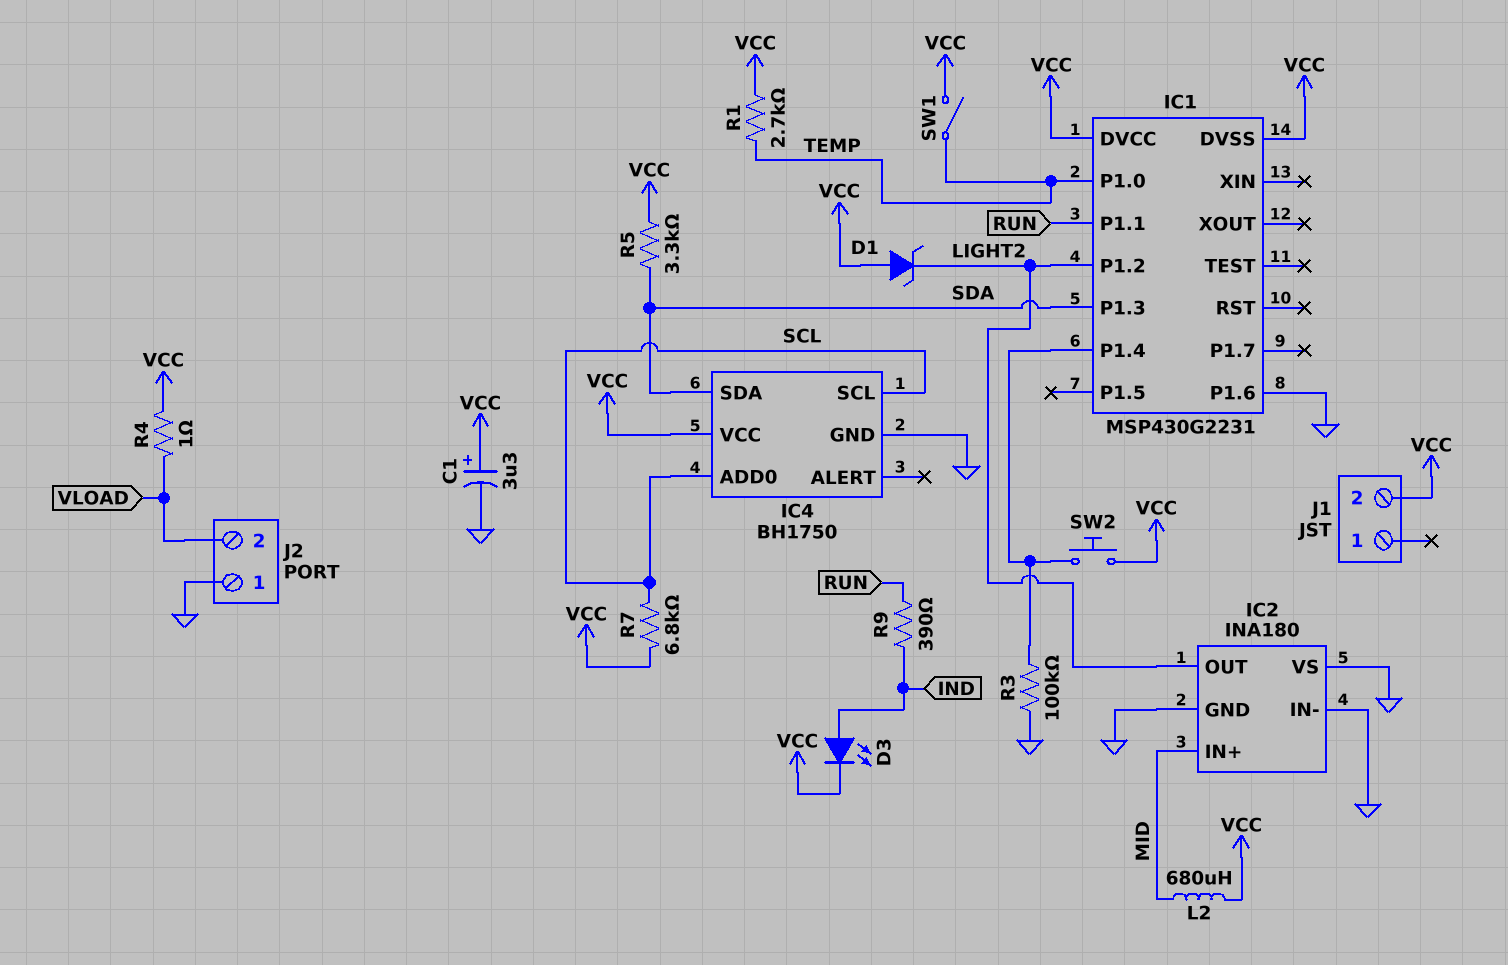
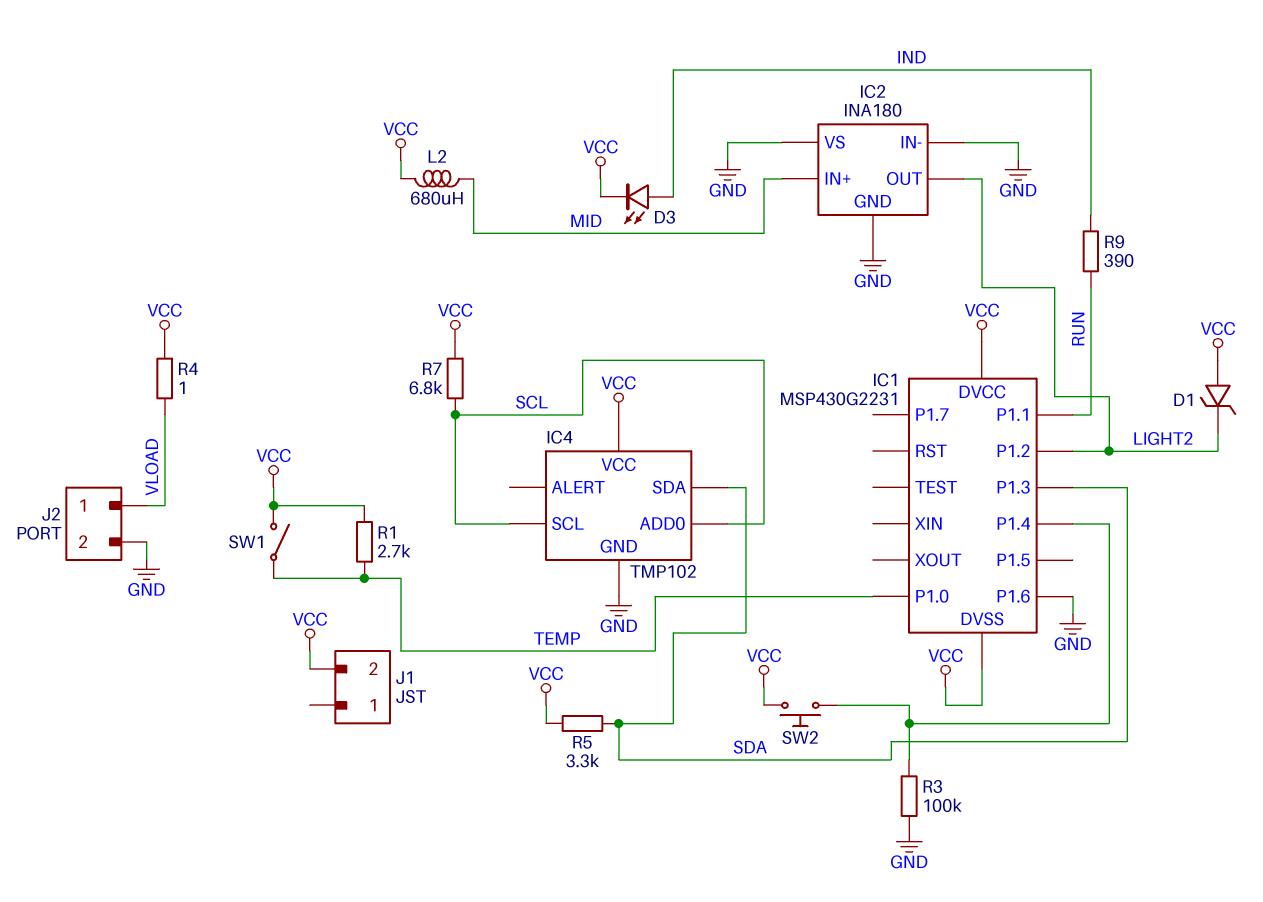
C1: 3.3uF (plus VCC, minus GND) -> none
IC4: BH1750 -> TMP102
J2 pin 1: GND -> VLOAD
J2 pin 2: VLOAD -> GND

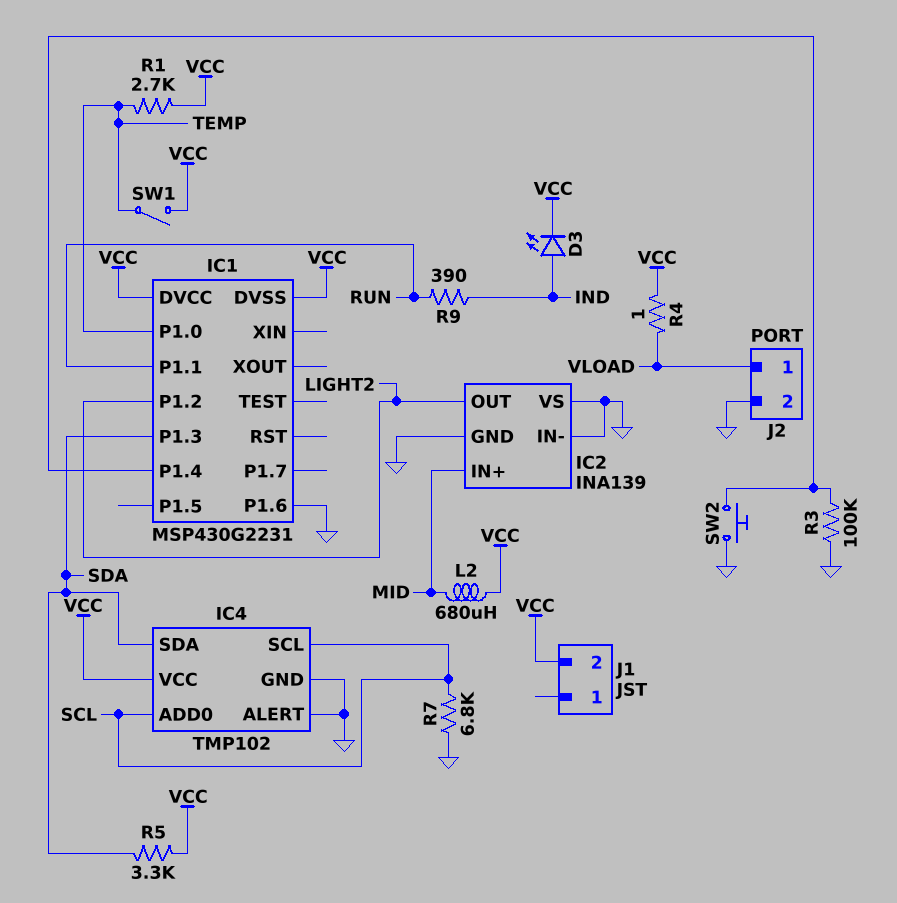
D1: zener (A VCC, K LIGHT2) -> none
IC2: INA180 -> INA139
IC4 pin ALERT: none -> GND
R7: 6.8k (SCL, VCC) -> 6.8k (GND, SCL)
SW2: button (IC1/P1.4, VCC) -> button (GND, IC1/P1.4)

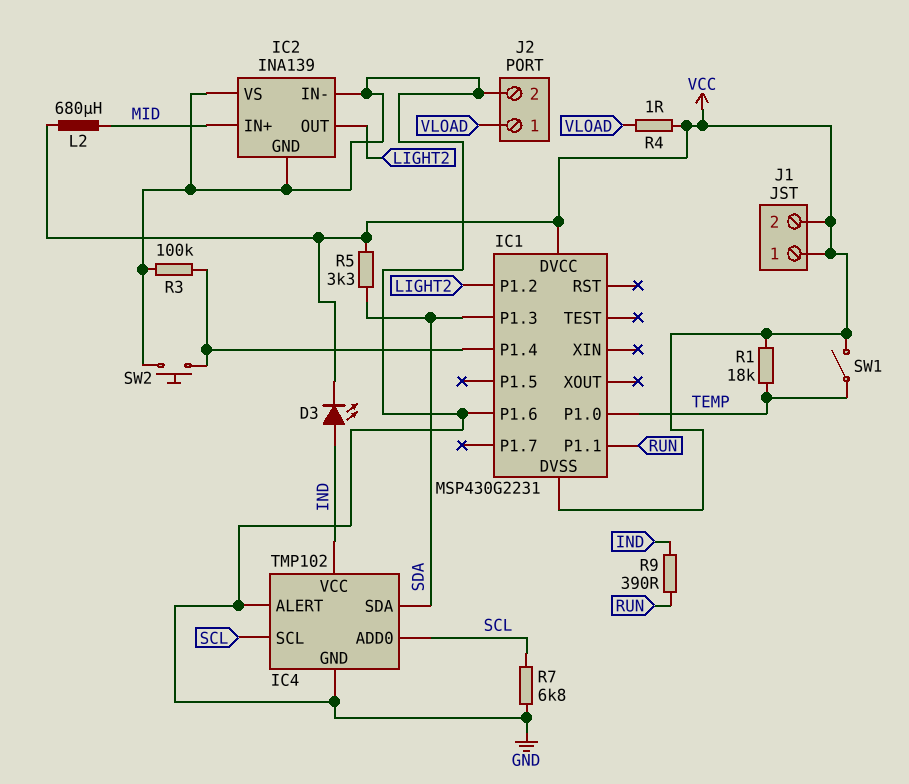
IC4 pin VCC: VCC -> IND
J1 pin 1: none -> VCC
R1: 2.7k (TEMP, VCC) -> 18k (TEMP, VCC)

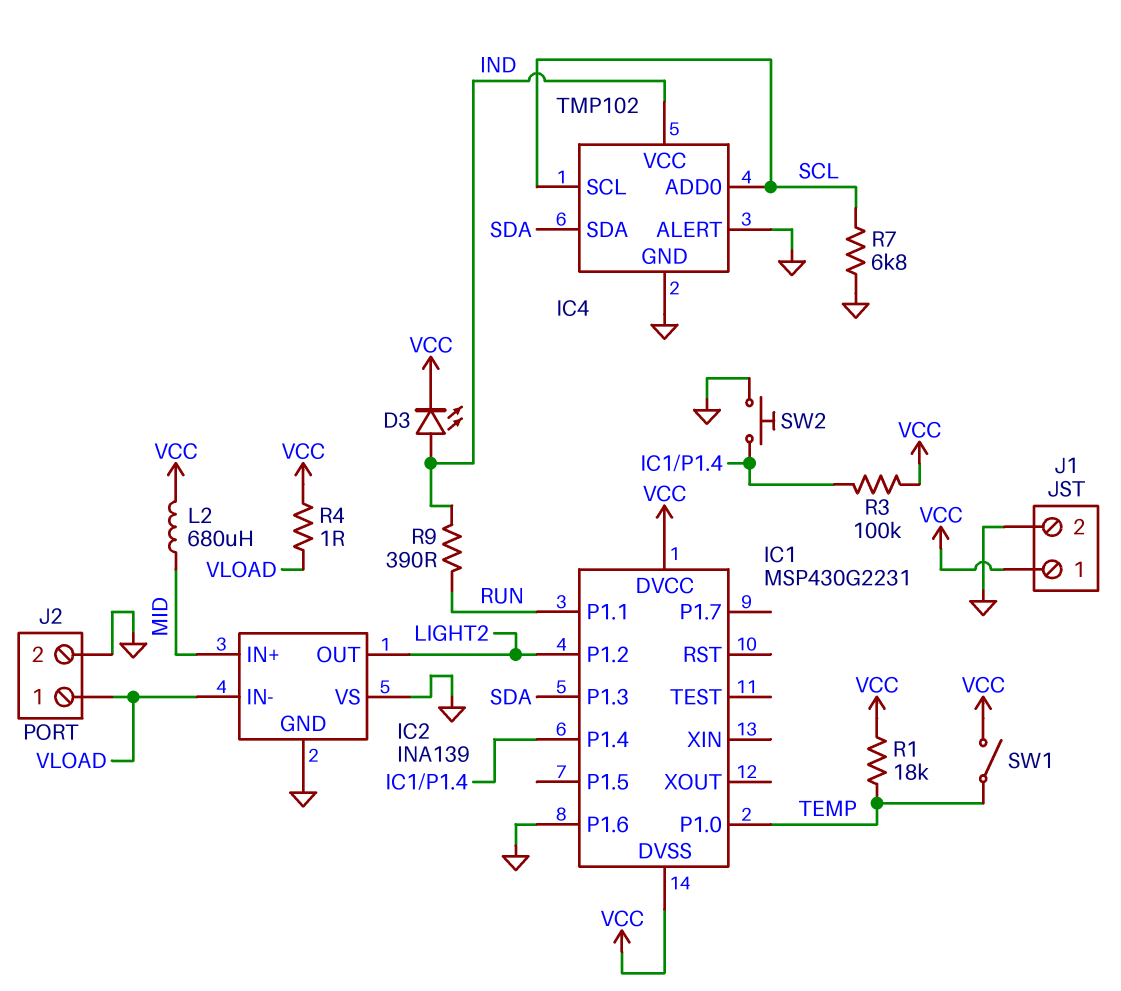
IC2 pin IN-: GND -> VLOAD
J1 pin 2: VCC -> GND
R3: 100k (GND, IC1/P1.4) -> 100k (IC1/P1.4, VCC)
R5: 3.3k (SDA, VCC) -> none

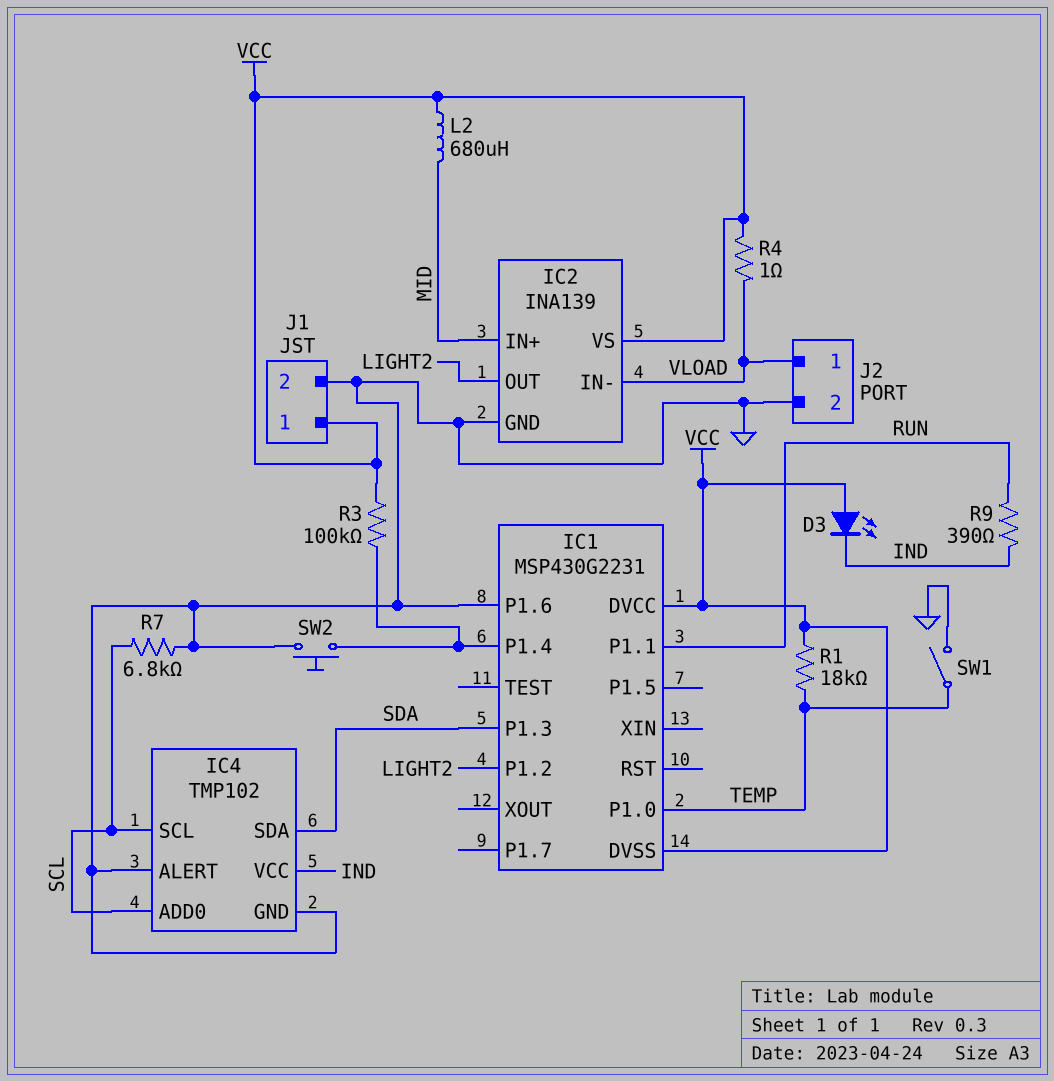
D3: LED (A IND, K VCC) -> LED (A VCC, K IND)
IC2 pin VS: GND -> VCC
SW1: switch (TEMP, VCC) -> switch (GND, TEMP)

